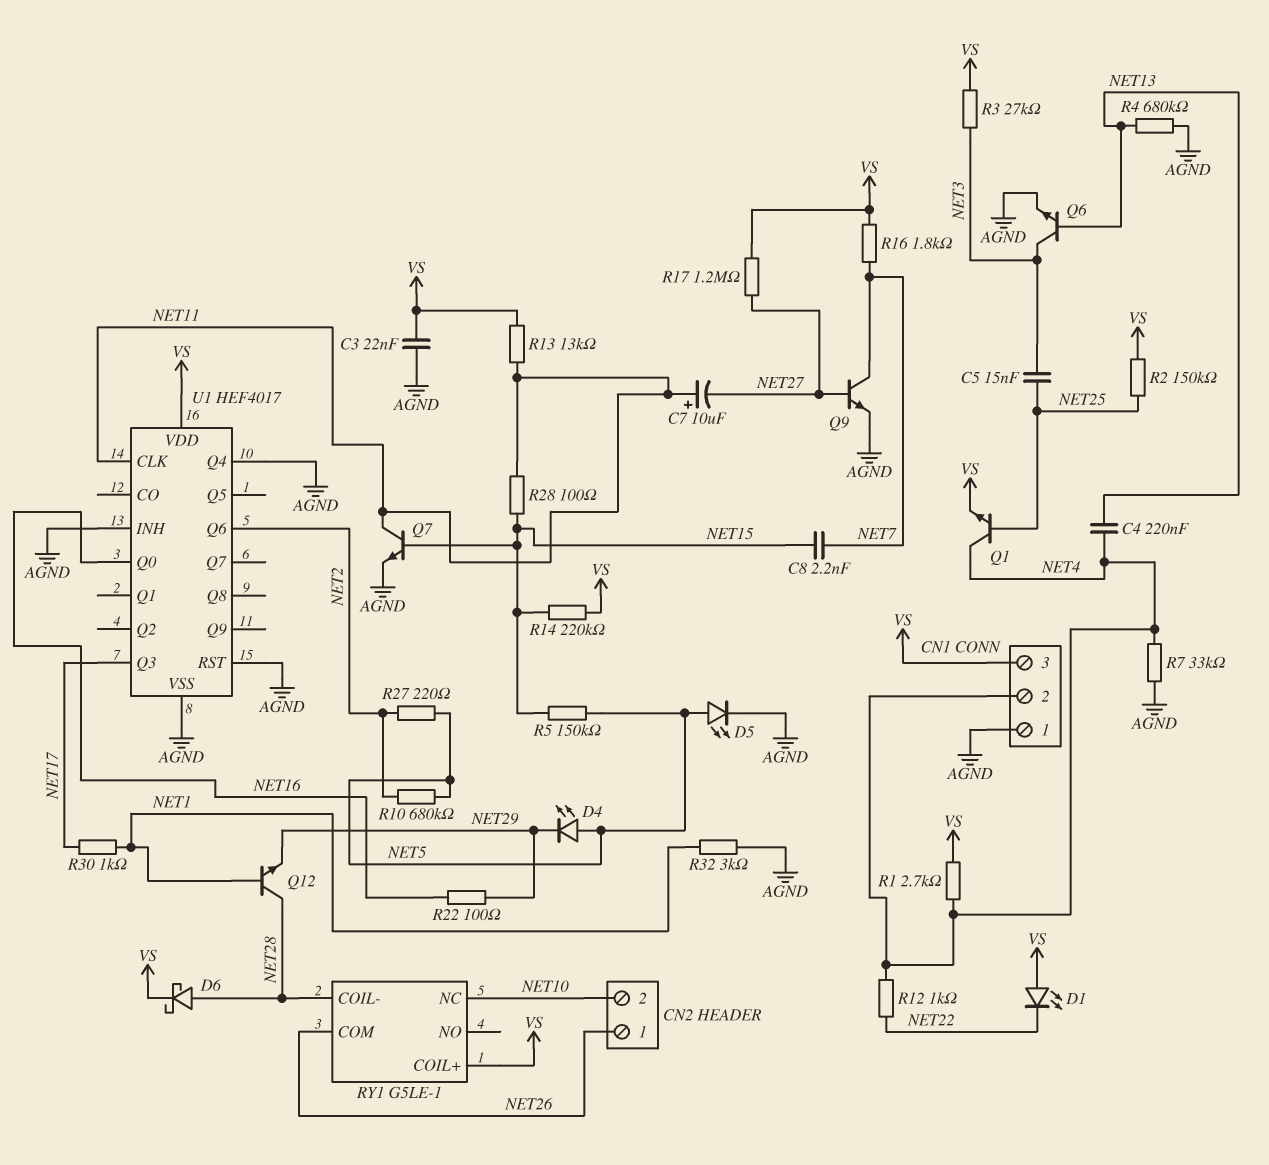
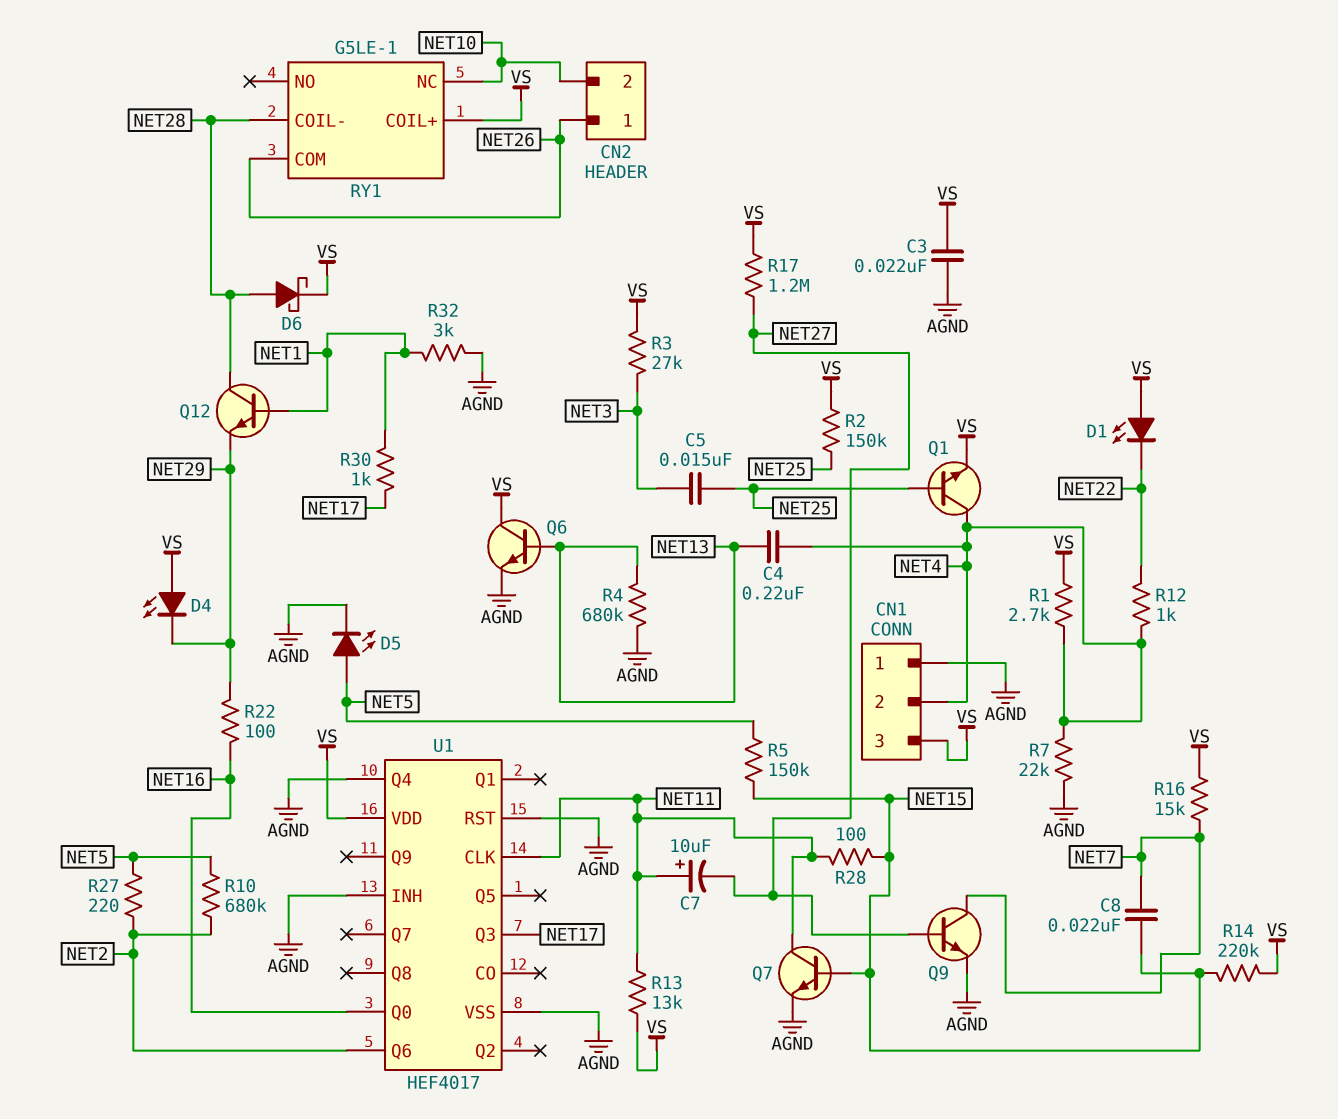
C8: 2.2nF (NET7, NET15) -> 22nF (NET7, NET15)
D4: LED (A NET5, K NET29) -> LED (A VS, K NET29)
Q6: NPN (B NET13, C NET3, E AGND) -> NPN (B NET13, C VS, E AGND)
R7: 33k (AGND, NET4) -> 22k (AGND, NET4)
R16: 1.8k (NET7, VS) -> 15k (NET7, VS)

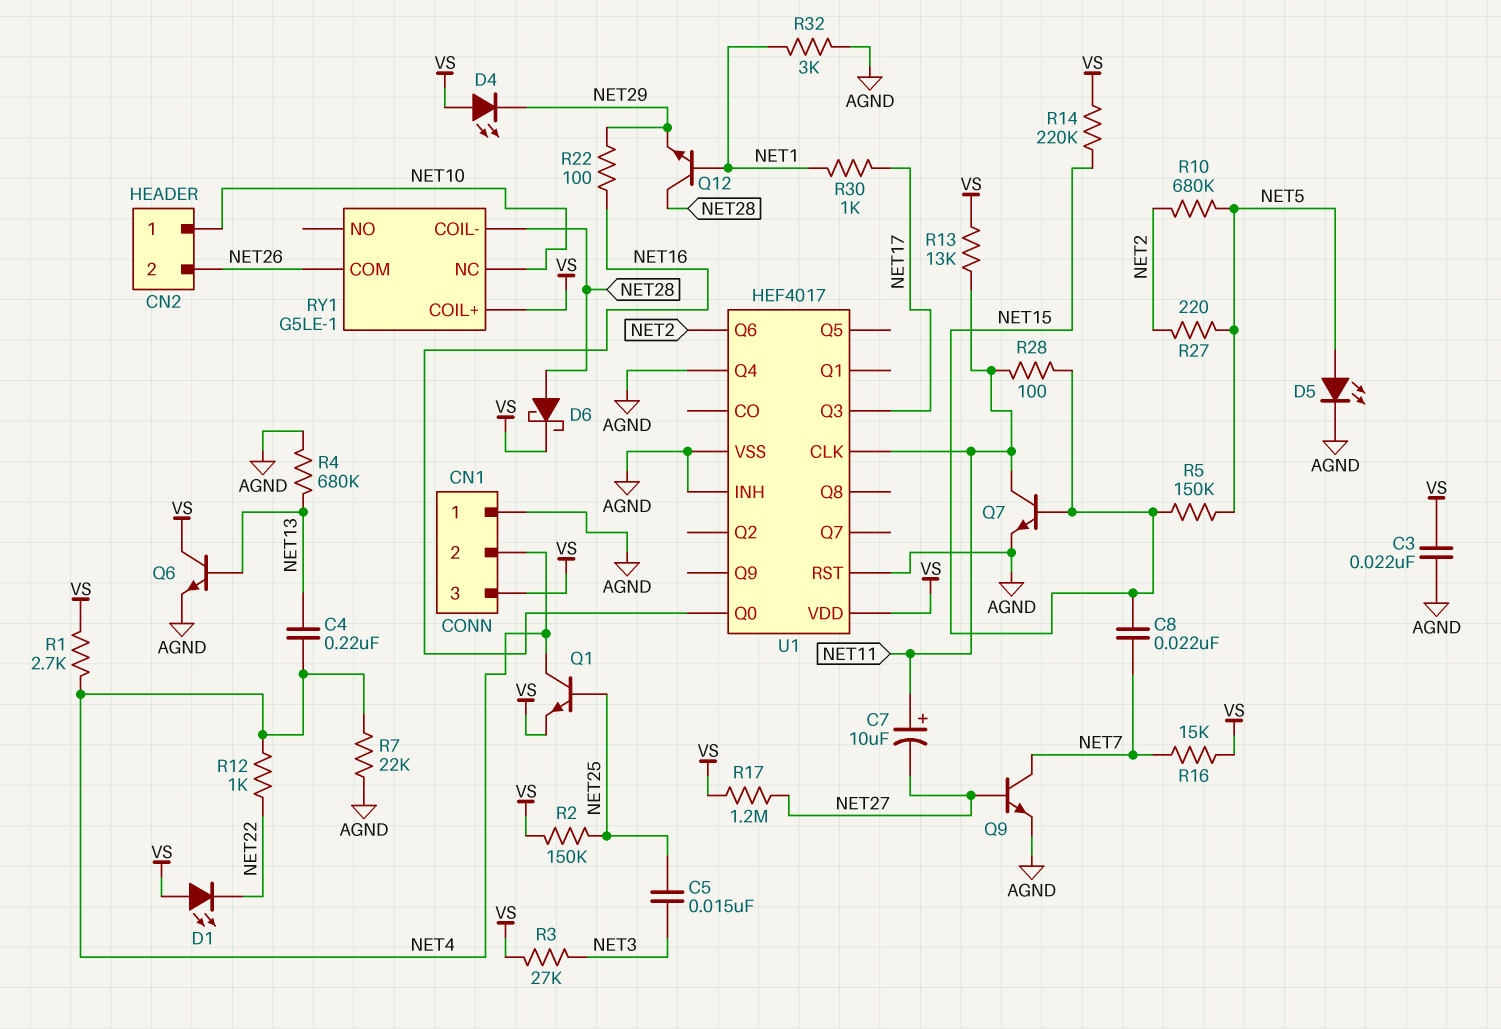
CN2 pin 1: NET26 -> NET10
CN2 pin 2: NET10 -> NET26

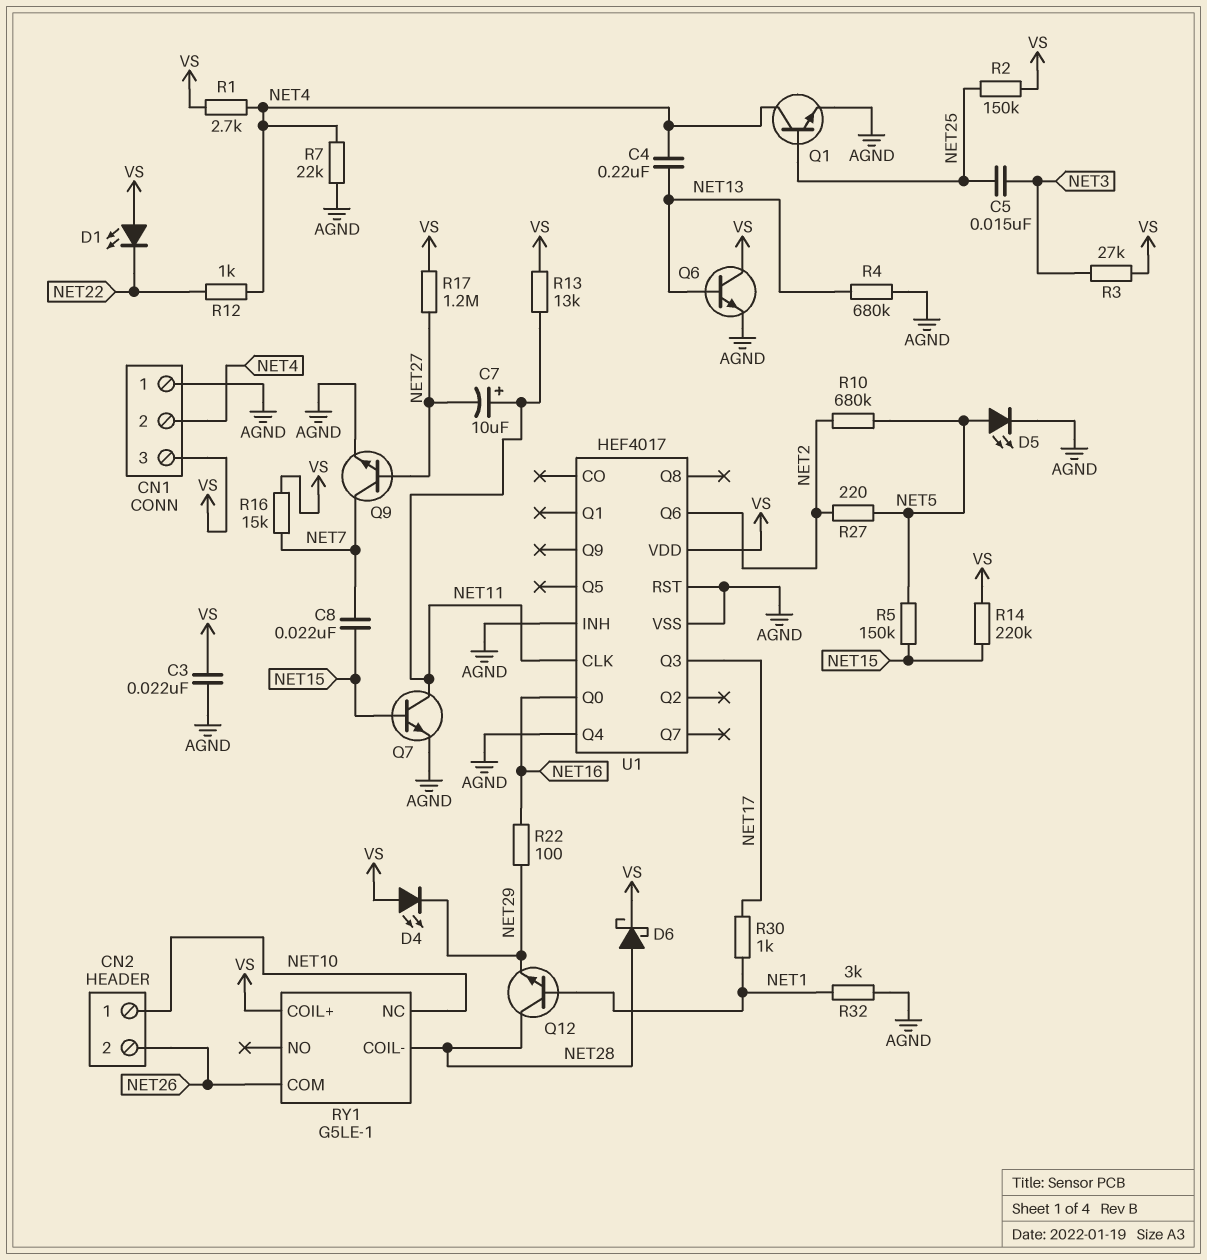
Q1: NPN (B NET25, C NET4, E VS) -> NPN (B NET25, C NET4, E AGND)
R28: 100 (NET11, NET15) -> none

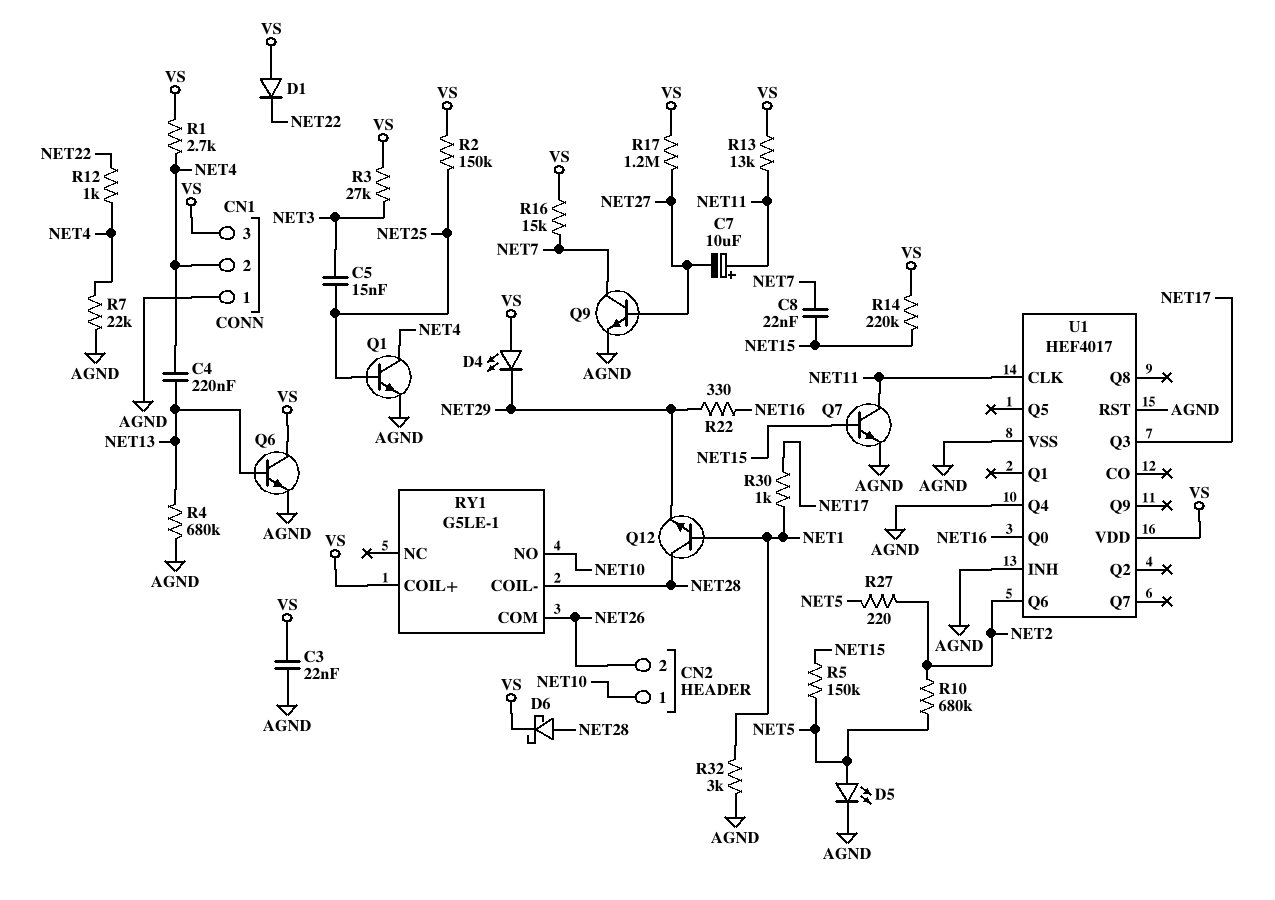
D1: LED (A VS, K NET22) -> diode (A VS, K NET22)
R22: 100 (NET16, NET29) -> 330 (NET16, NET29)
RY1 pin NC: NET10 -> none
RY1 pin NO: none -> NET10

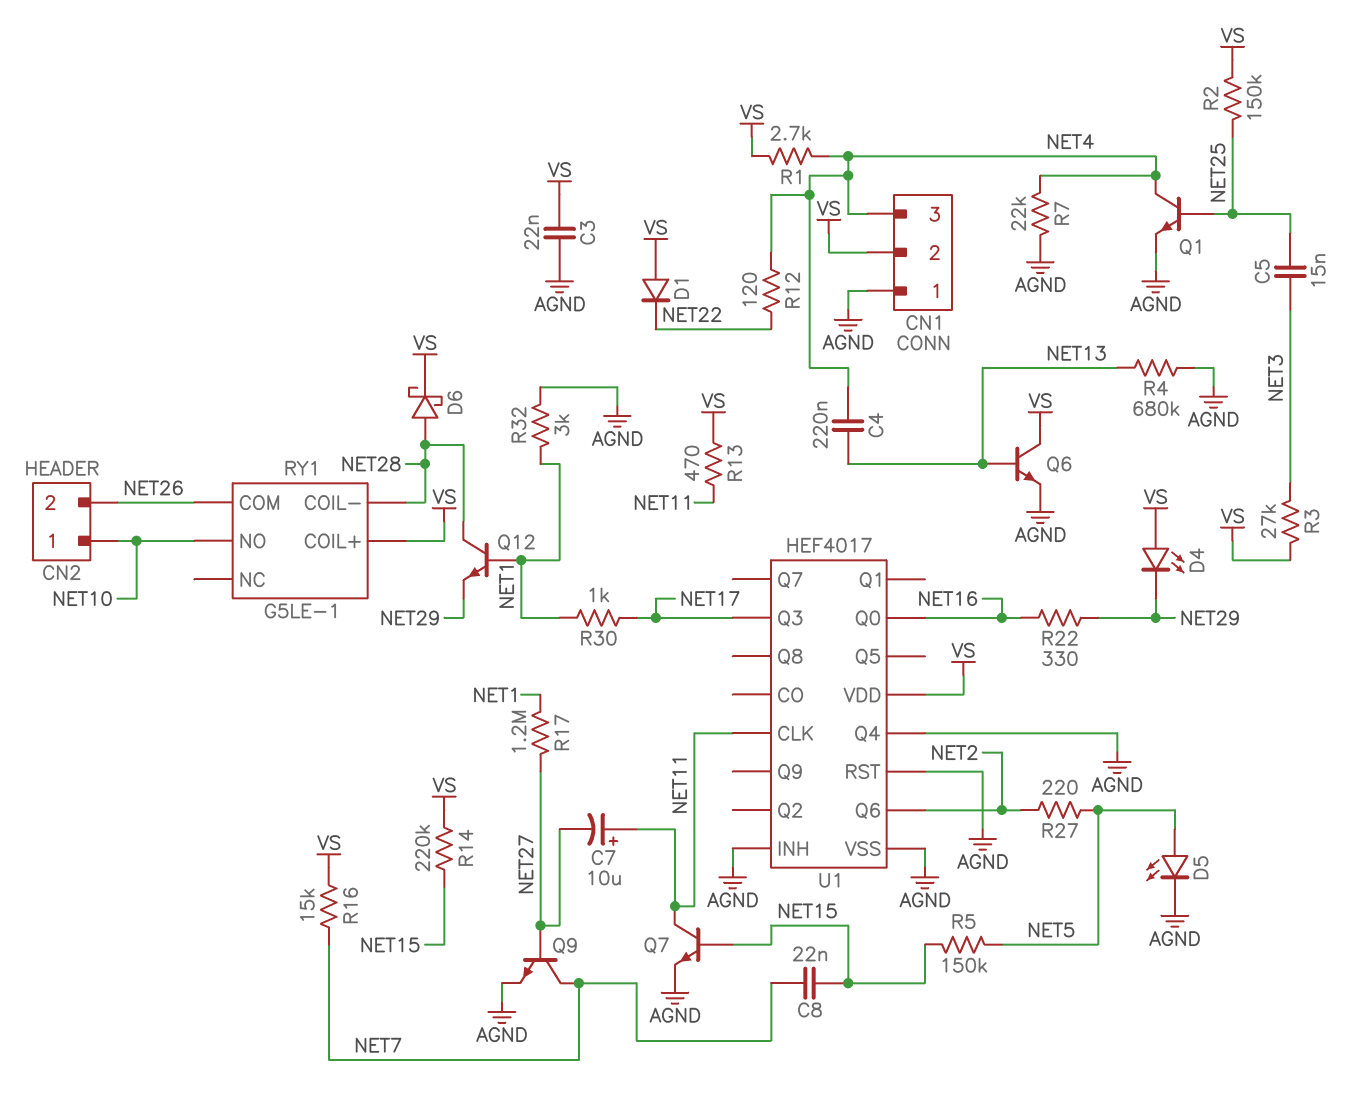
CN1 pin 2: NET4 -> VS
CN1 pin 3: VS -> NET4
R10: 680k (NET2, NET5) -> none
R12: 1k (NET4, NET22) -> 120 (NET4, NET22)
R13: 13k (NET11, VS) -> 470 (NET11, VS)
R17: 1.2M (NET27, VS) -> 1.2M (NET1, NET27)

